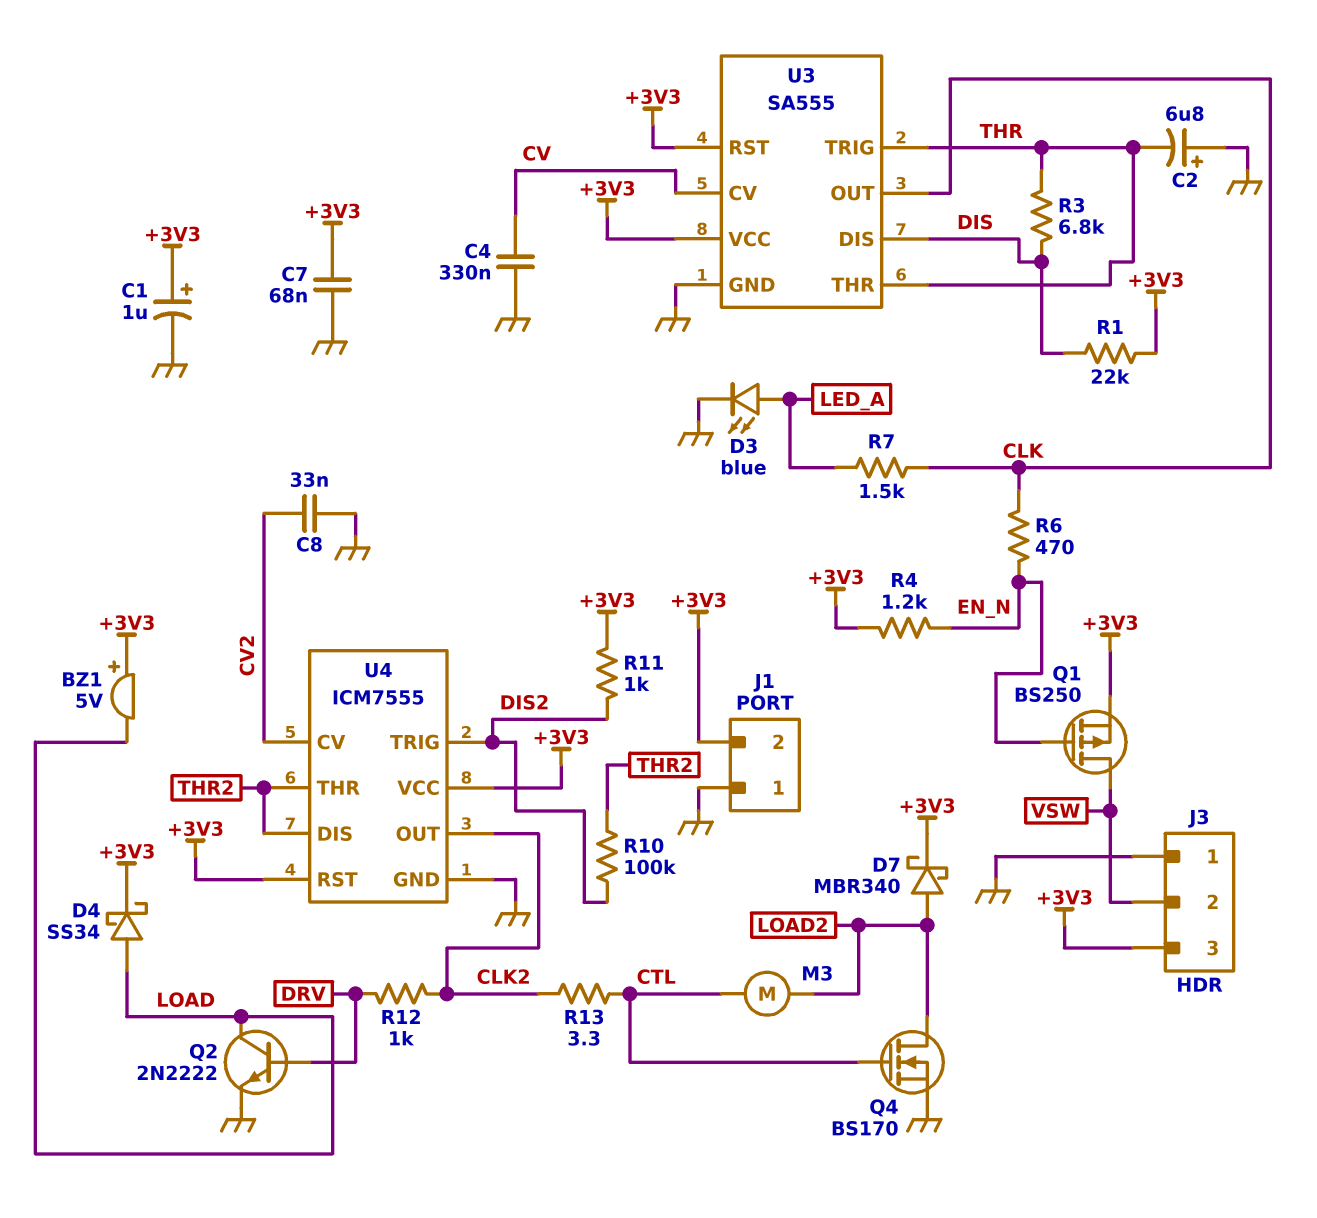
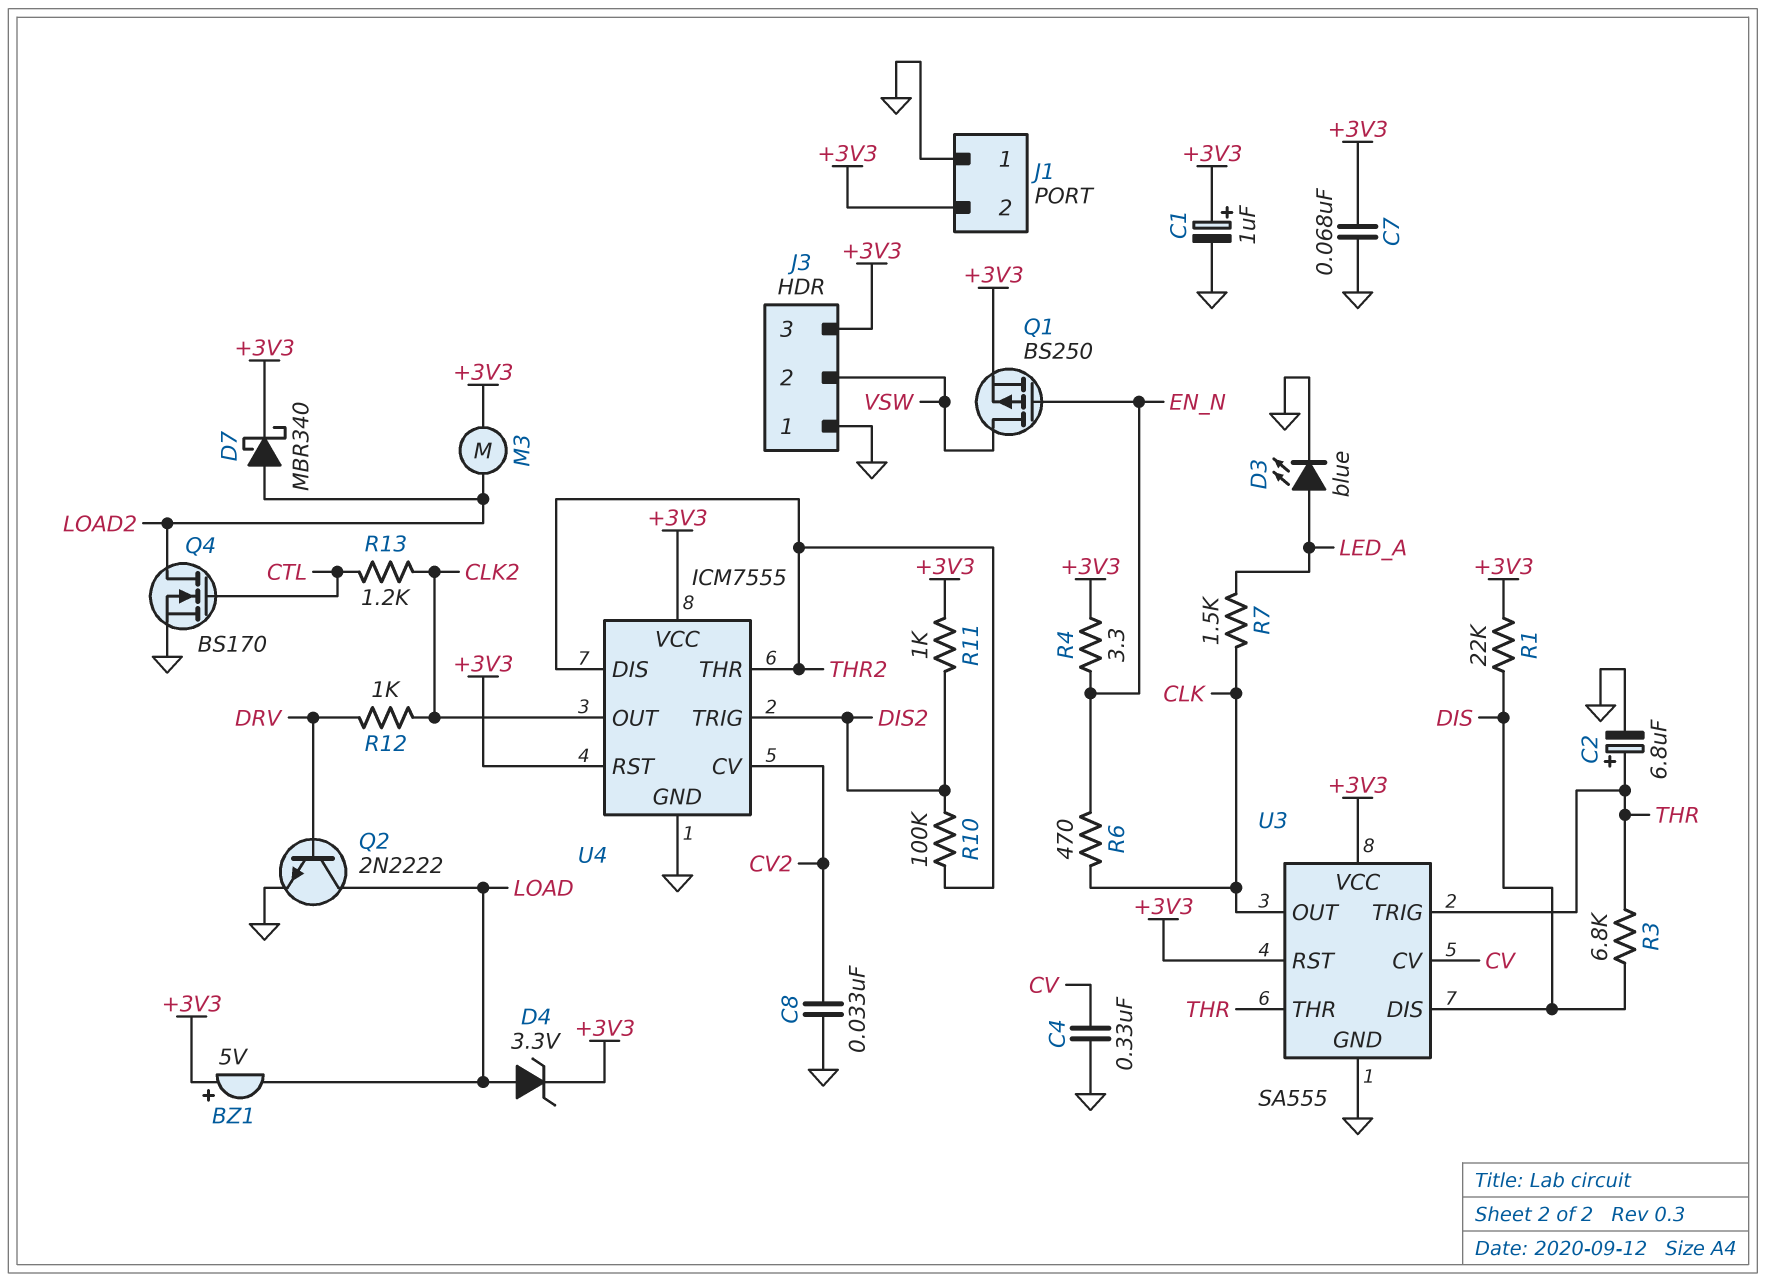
C2: 6.8uF (plus GND, minus THR) -> 6.8uF (plus THR, minus GND)
D4: schottky SS34 (A LOAD, K +3V3) -> zener 3.3V (A LOAD, K +3V3)
M3: motor (CTL, LOAD2) -> motor (+3V3, LOAD2)
R4: 1.2k (+3V3, EN_N) -> 3.3 (+3V3, EN_N)
R13: 3.3 (CLK2, CTL) -> 1.2k (CLK2, CTL)

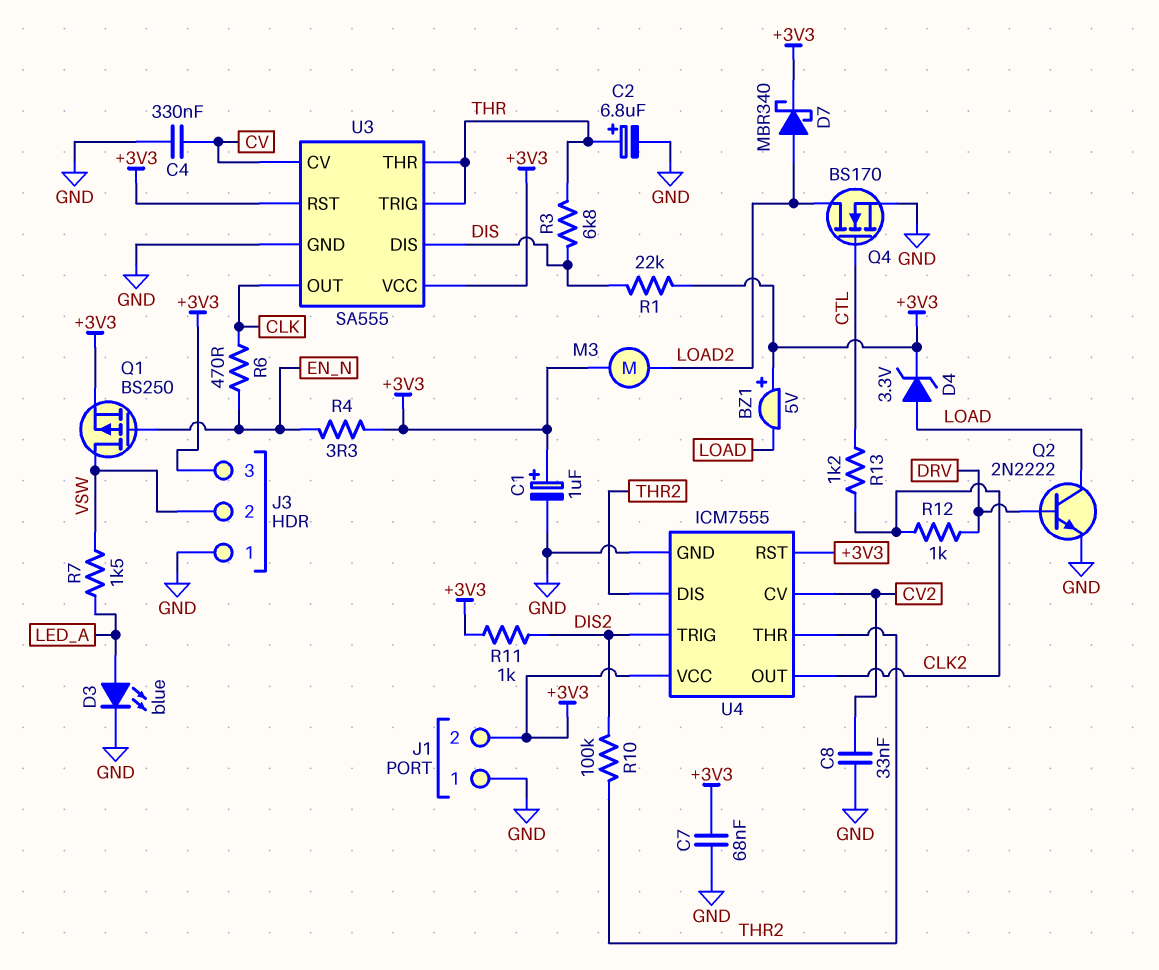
R7: 1.5k (CLK, LED_A) -> 1.5k (LED_A, VSW)

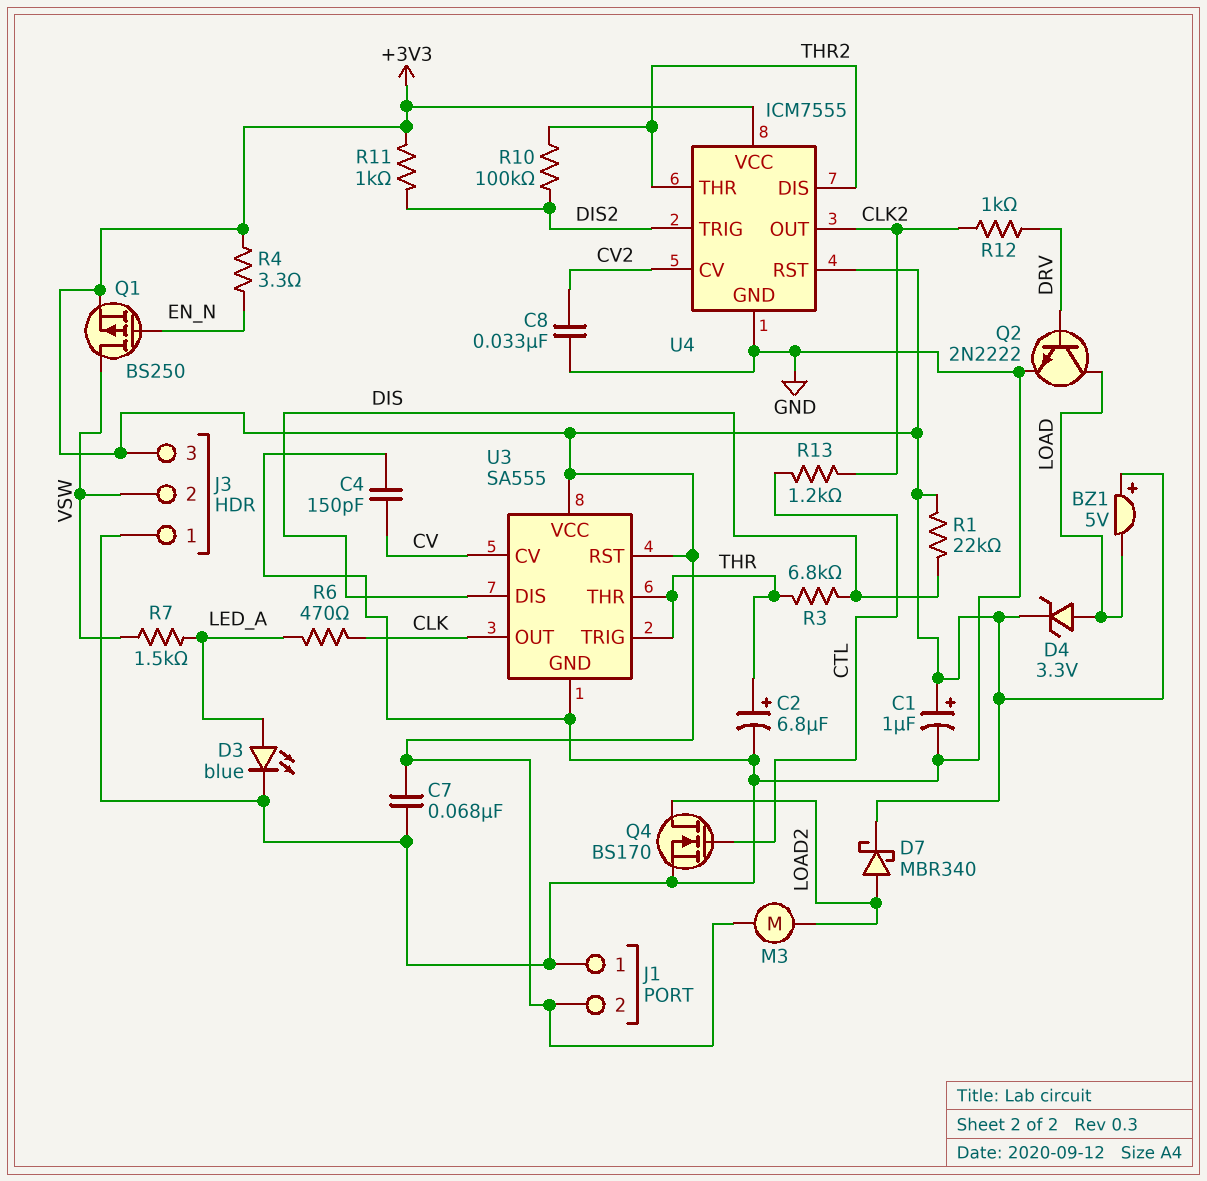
C4: 330nF (CV, GND) -> 150pF (CV, GND)
R6: 470 (CLK, EN_N) -> 470 (CLK, LED_A)

